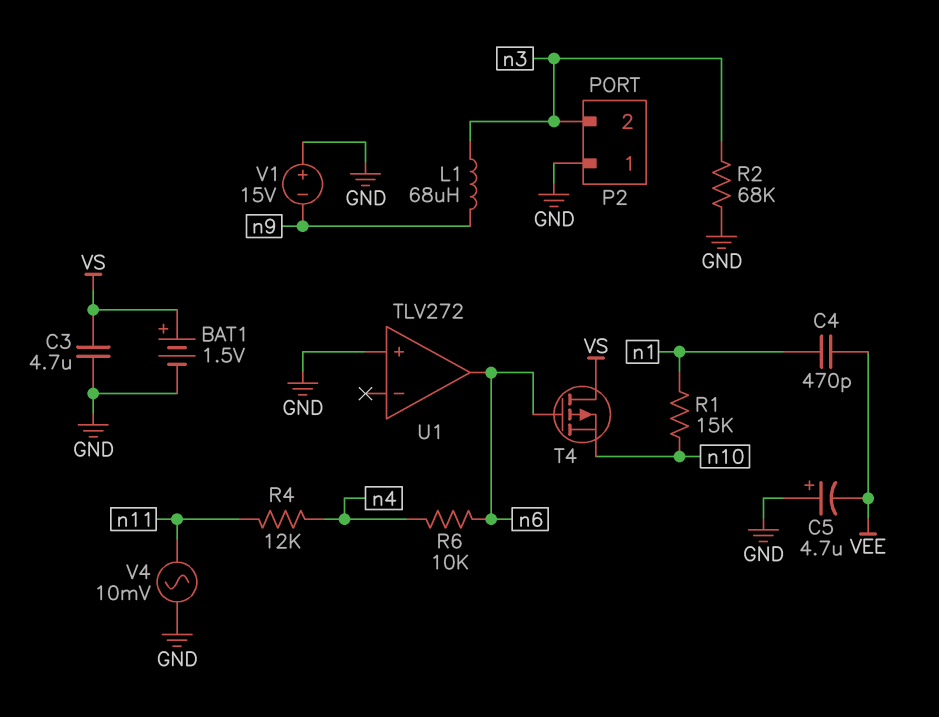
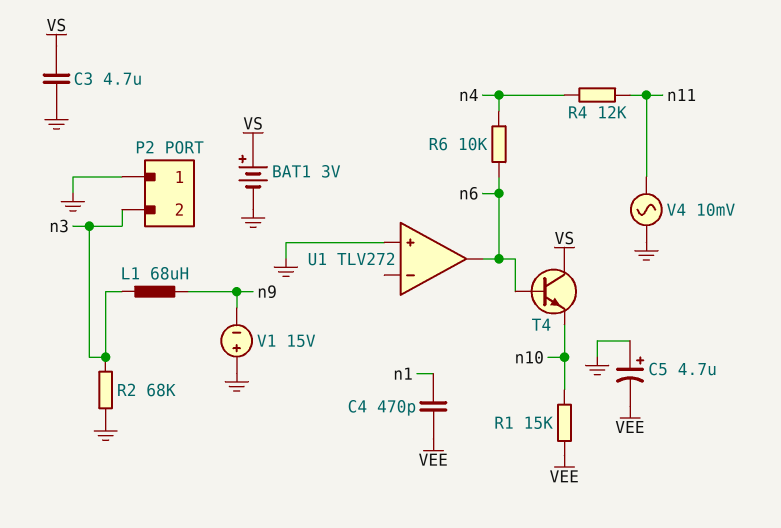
BAT1: 1.5V (plus VS, minus GND) -> 3V (plus VS, minus GND)
R1: 15k (n1, n10) -> 15k (VEE, n10)
T4: PMOS (G n6, D VS, S n10) -> NPN (B n6, C VS, E n10)

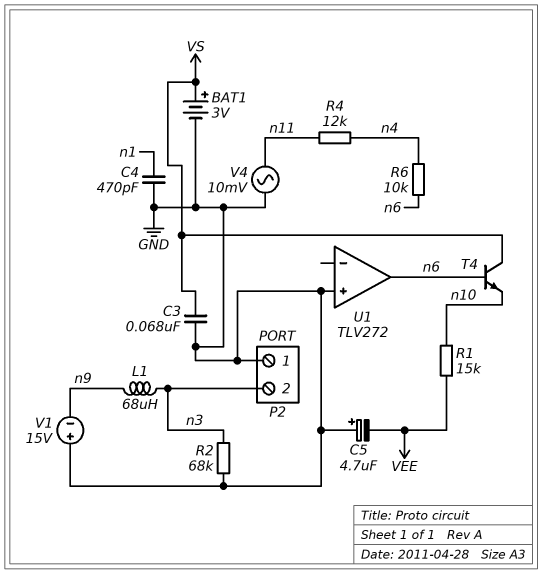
C3: 4.7uF (GND, VS) -> 68nF (GND, VS)
C4: 470pF (VEE, n1) -> 470pF (GND, n1)

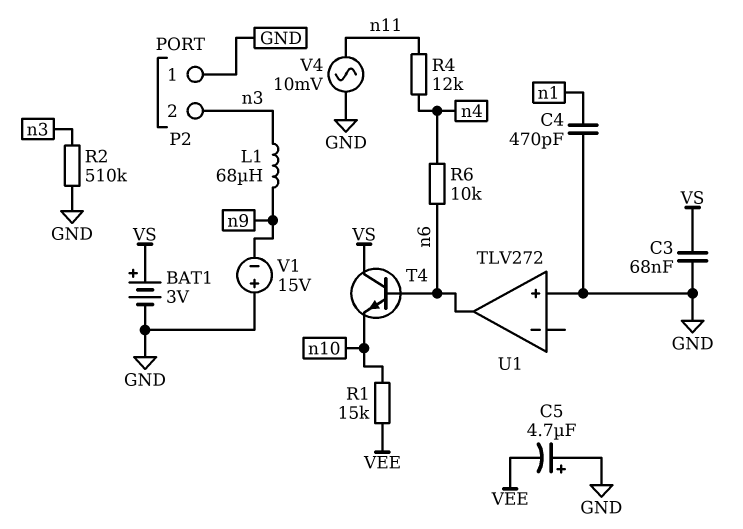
R2: 68k (GND, n3) -> 510k (GND, n3)

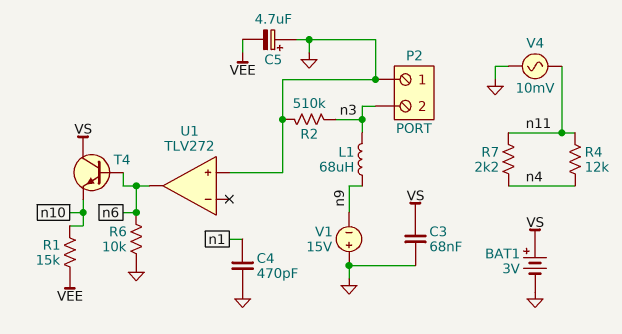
R6: 10k (n4, n6) -> 10k (GND, n6)
R7: none -> 2.2k (n4, n11)

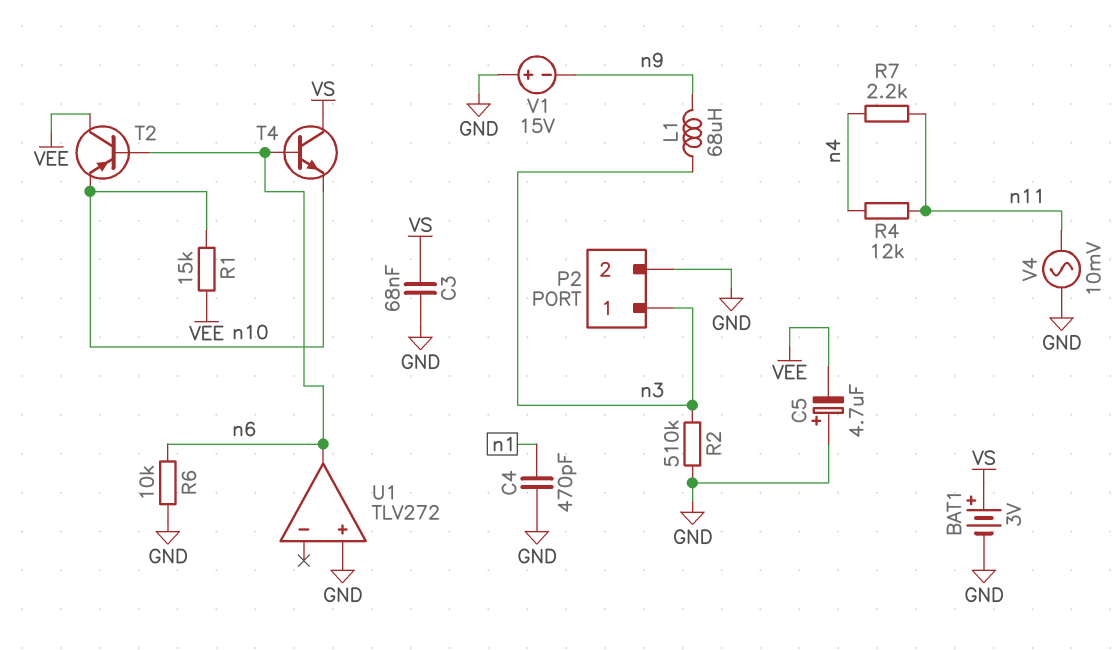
P2 pin 1: GND -> n3
P2 pin 2: n3 -> GND
T2: none -> PNP (B n6, C VEE, E n10)

